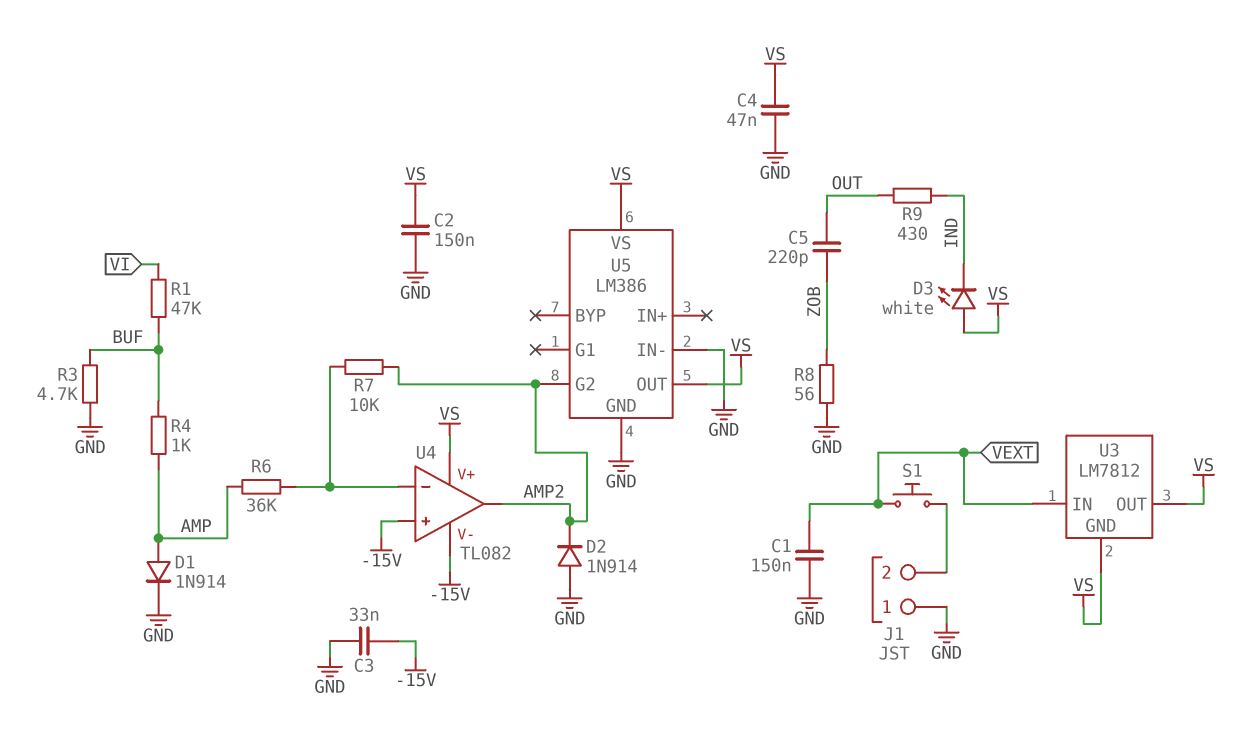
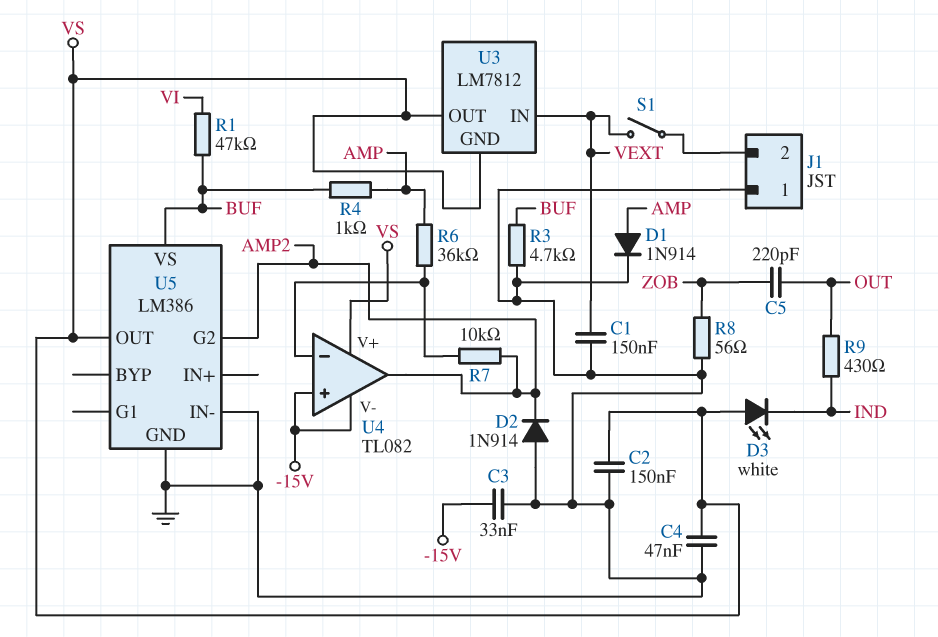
S1: button (J1/2, VEXT) -> switch (J1/2, VEXT)
U5 pin VS: VS -> BUF

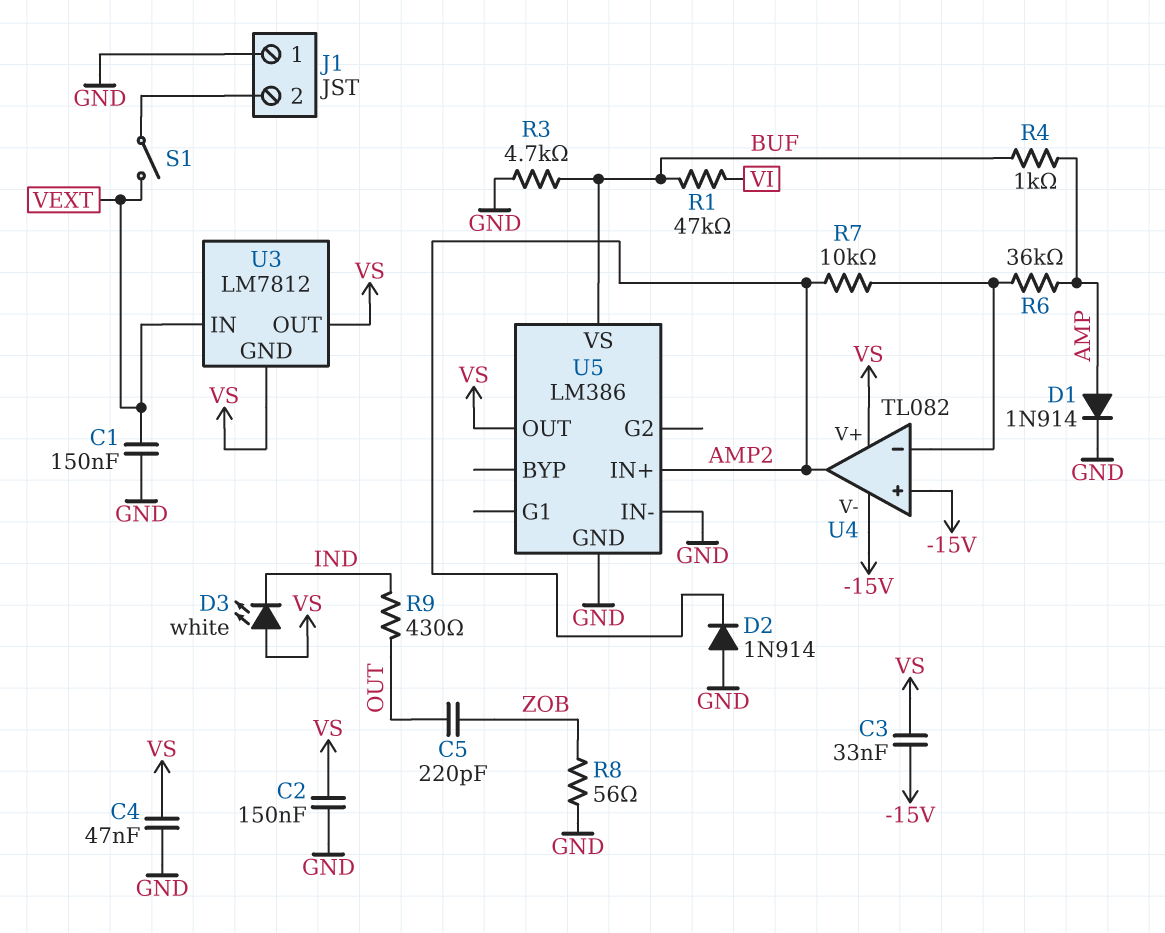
C3: 33nF (-15V, GND) -> 33nF (-15V, VS)
U5 pin G2: AMP2 -> none
U5 pin IN+: none -> AMP2

